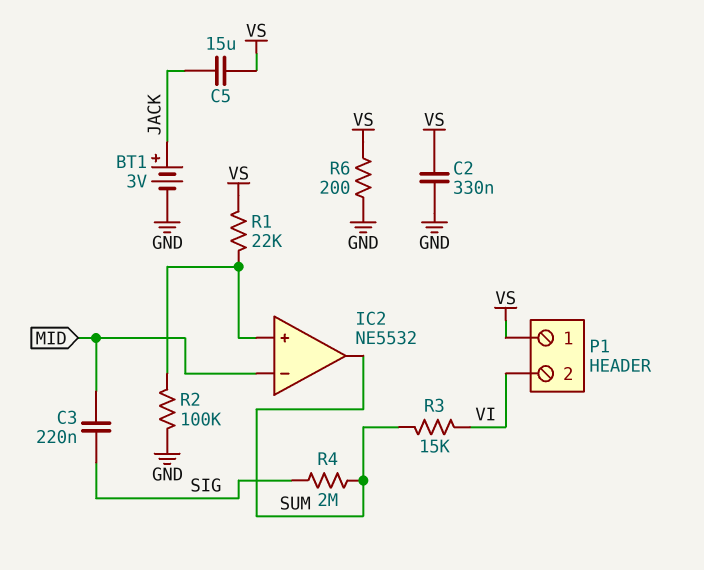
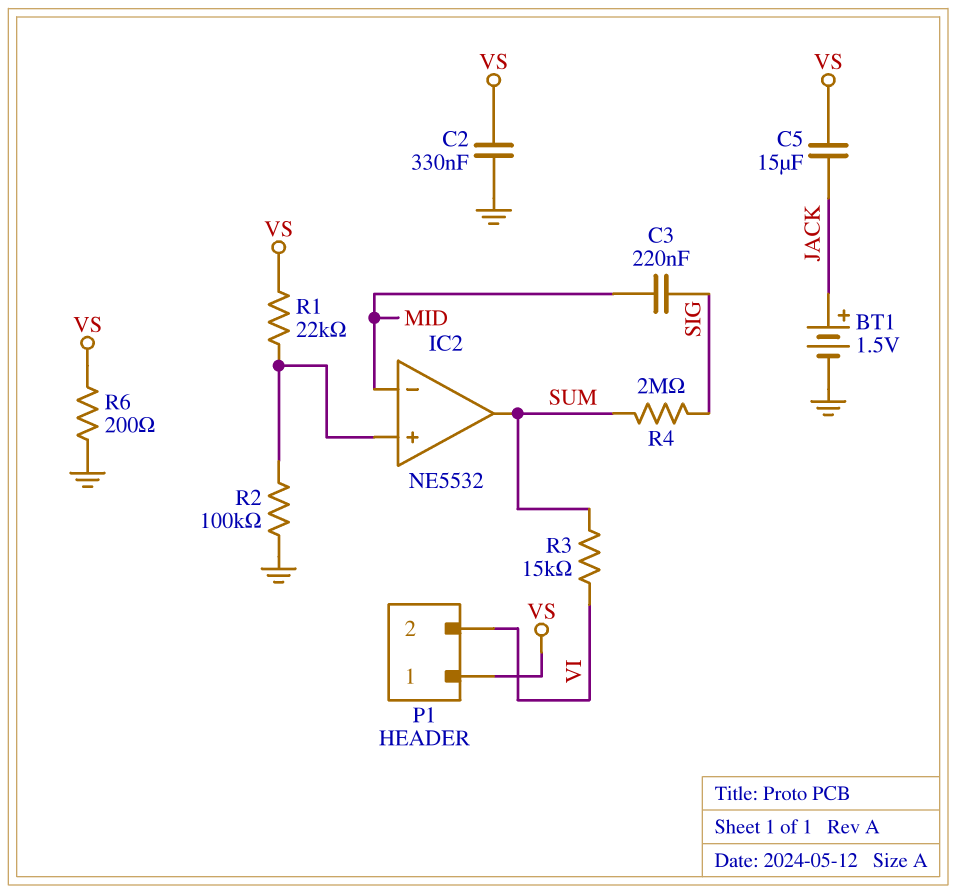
BT1: 3V (plus JACK, minus GND) -> 1.5V (plus JACK, minus GND)

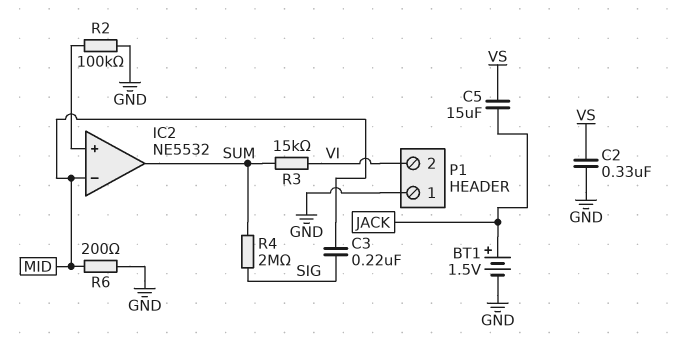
P1 pin 1: VS -> GND
R1: 22k (IC2/in+, VS) -> none
R6: 200 (GND, VS) -> 200 (GND, MID)

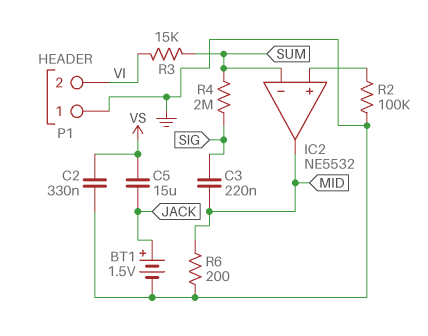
IC2 pin in-: MID -> SUM
IC2 pin out: SUM -> MID

